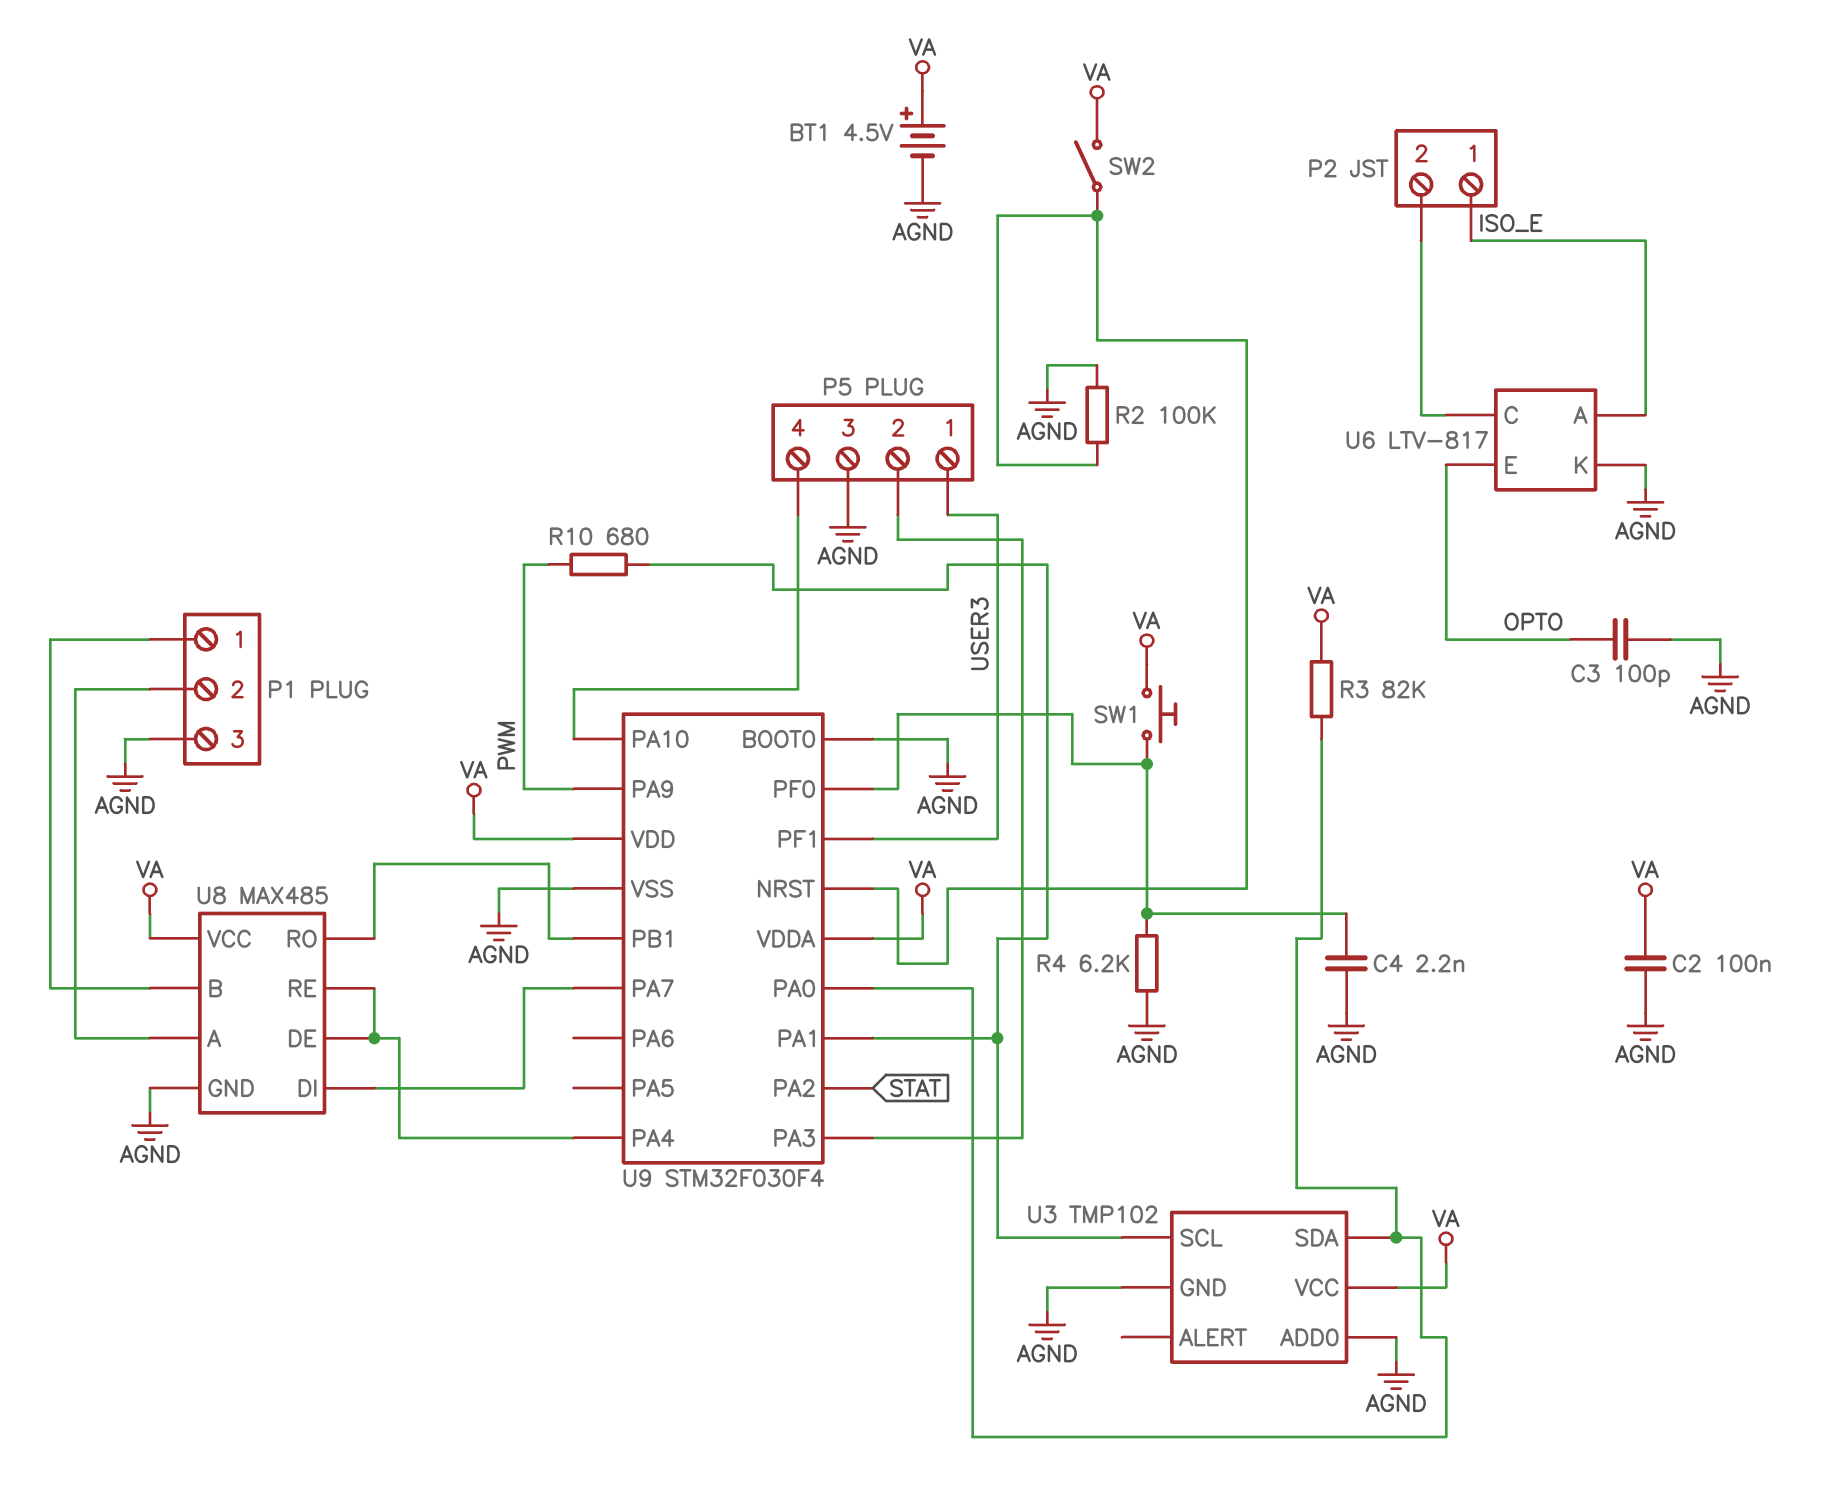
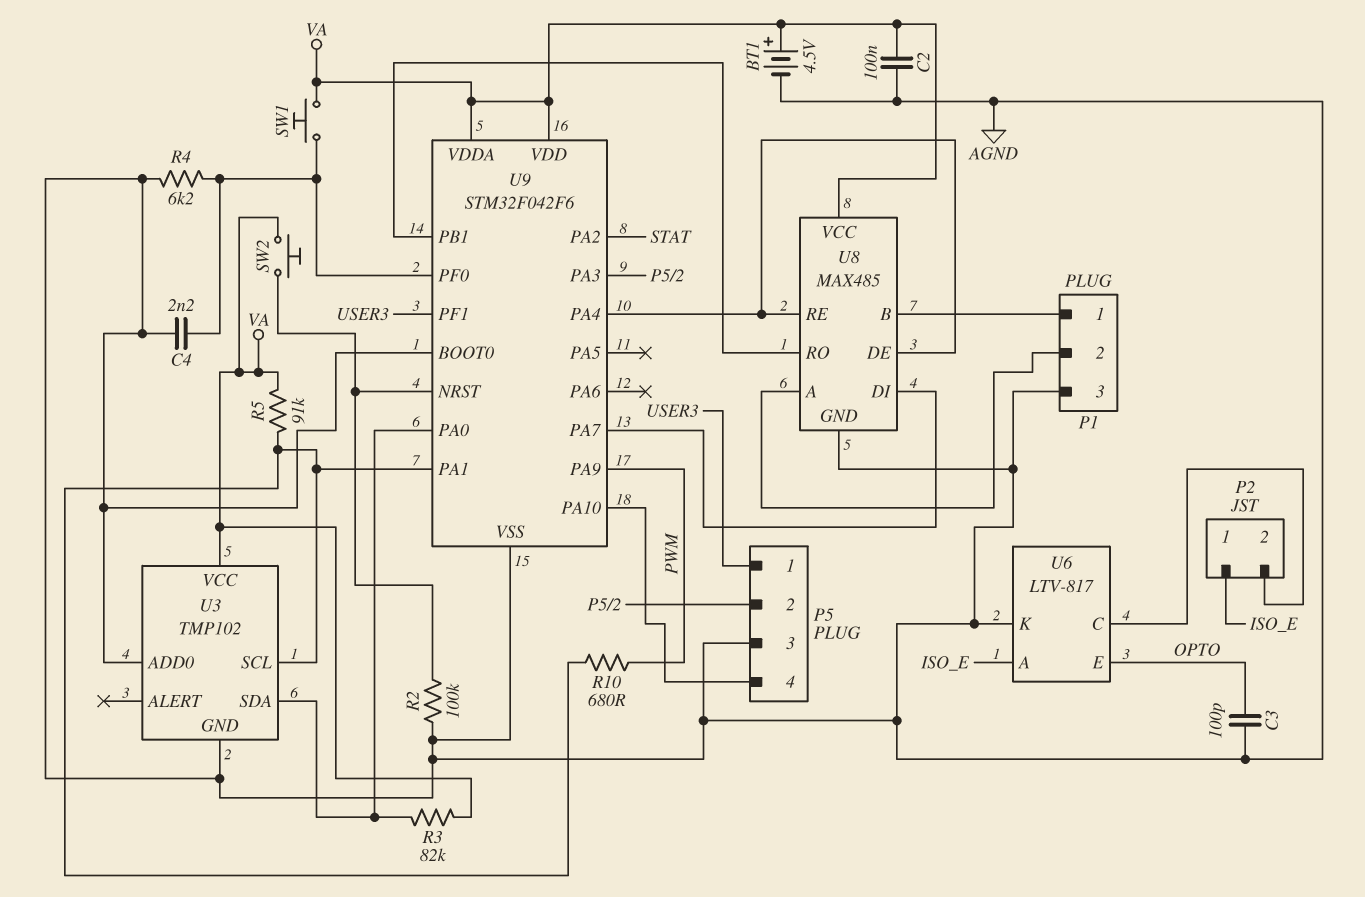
R5: none -> 91k (U3/SCL, VA)
SW2: switch (U9/NRST, VA) -> button (U9/NRST, VA)
U9: STM32F030F4 -> STM32F042F6

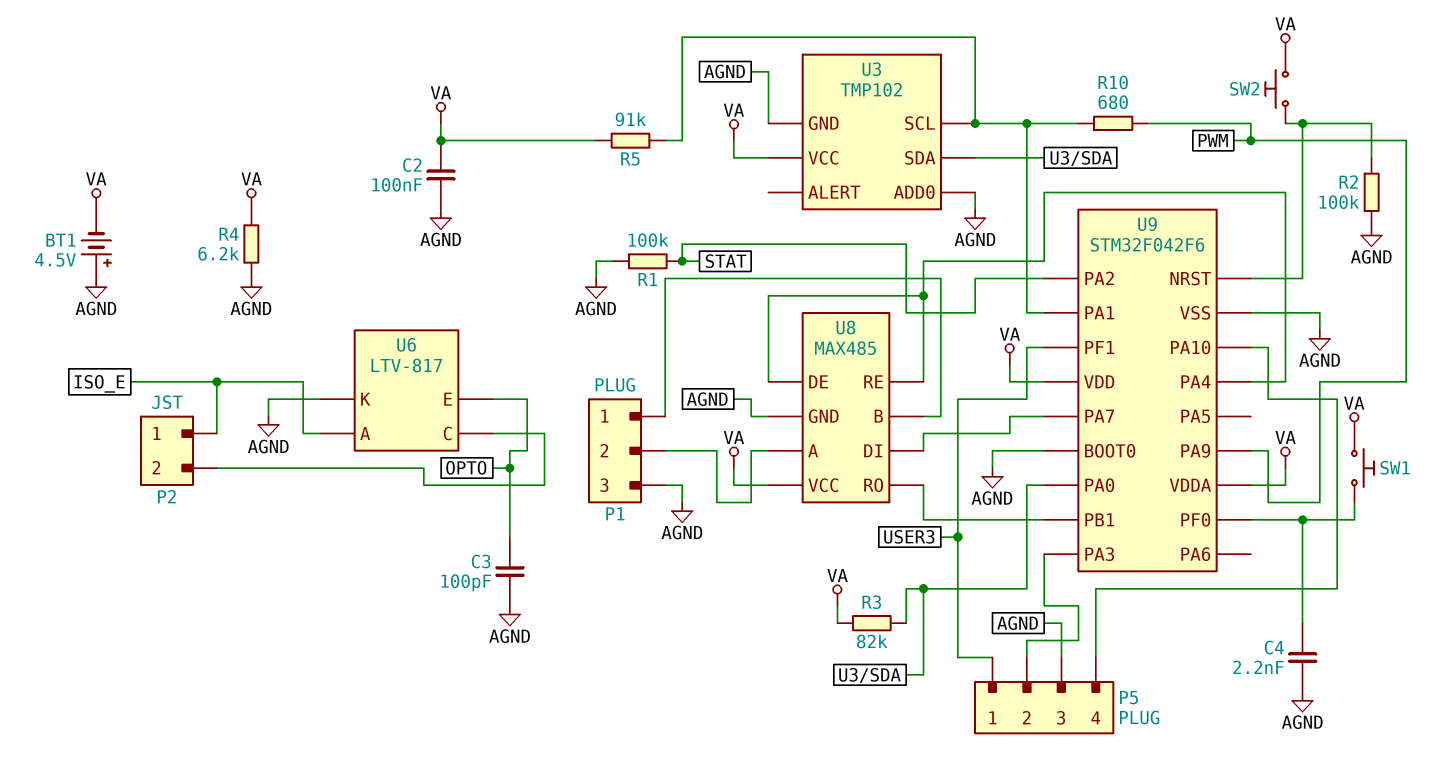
BT1: 4.5V (plus VA, minus AGND) -> 4.5V (plus AGND, minus VA)
R1: none -> 100k (AGND, STAT)
R4: 6.2k (AGND, U9/PF0) -> 6.2k (AGND, VA)

